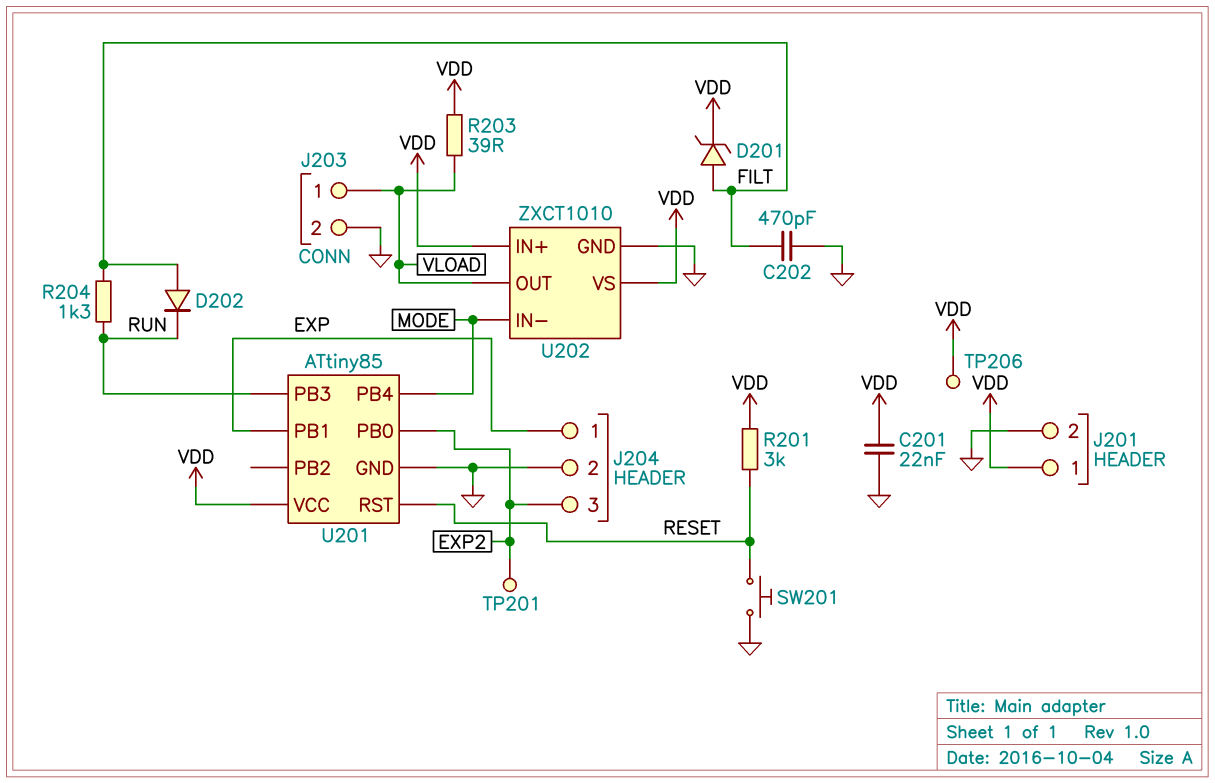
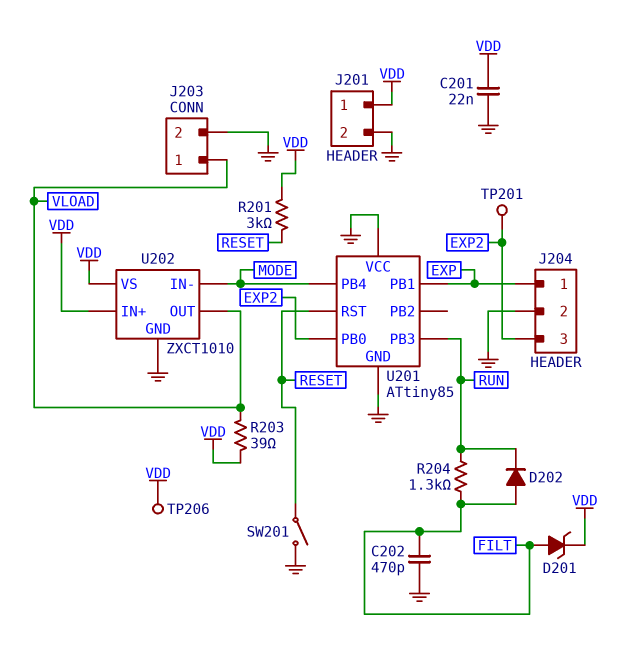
SW201: button (GND, RESET) -> switch (GND, RESET)
U201 pin VCC: VDD -> GND

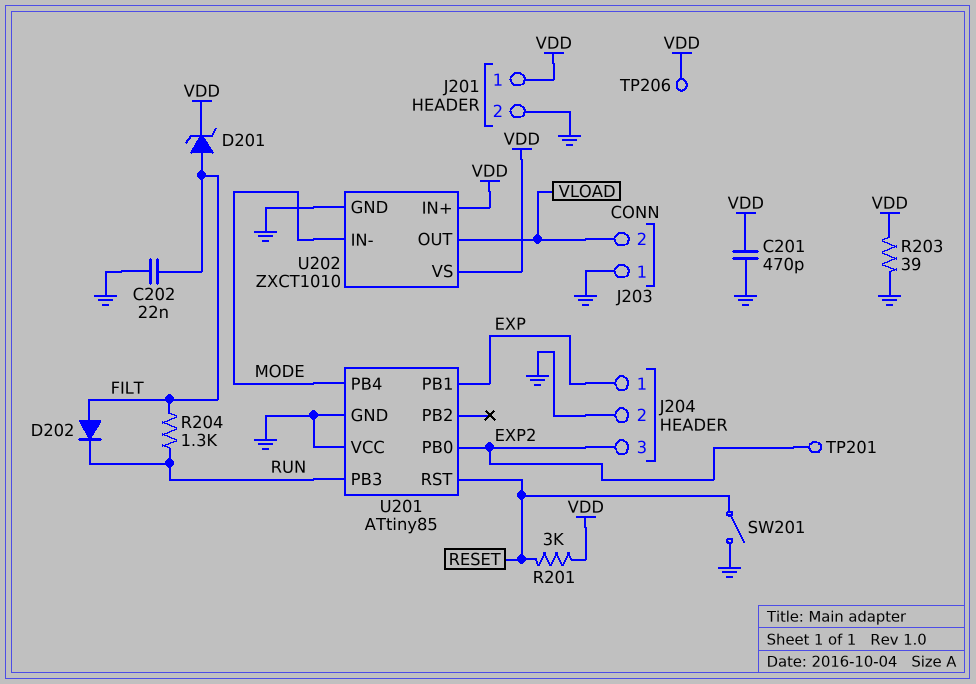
C201: 22nF (GND, VDD) -> 470pF (GND, VDD)
C202: 470pF (FILT, GND) -> 22nF (FILT, GND)
J203 pin 1: VLOAD -> GND
J203 pin 2: GND -> VLOAD
R203: 39 (VDD, VLOAD) -> 39 (GND, VDD)

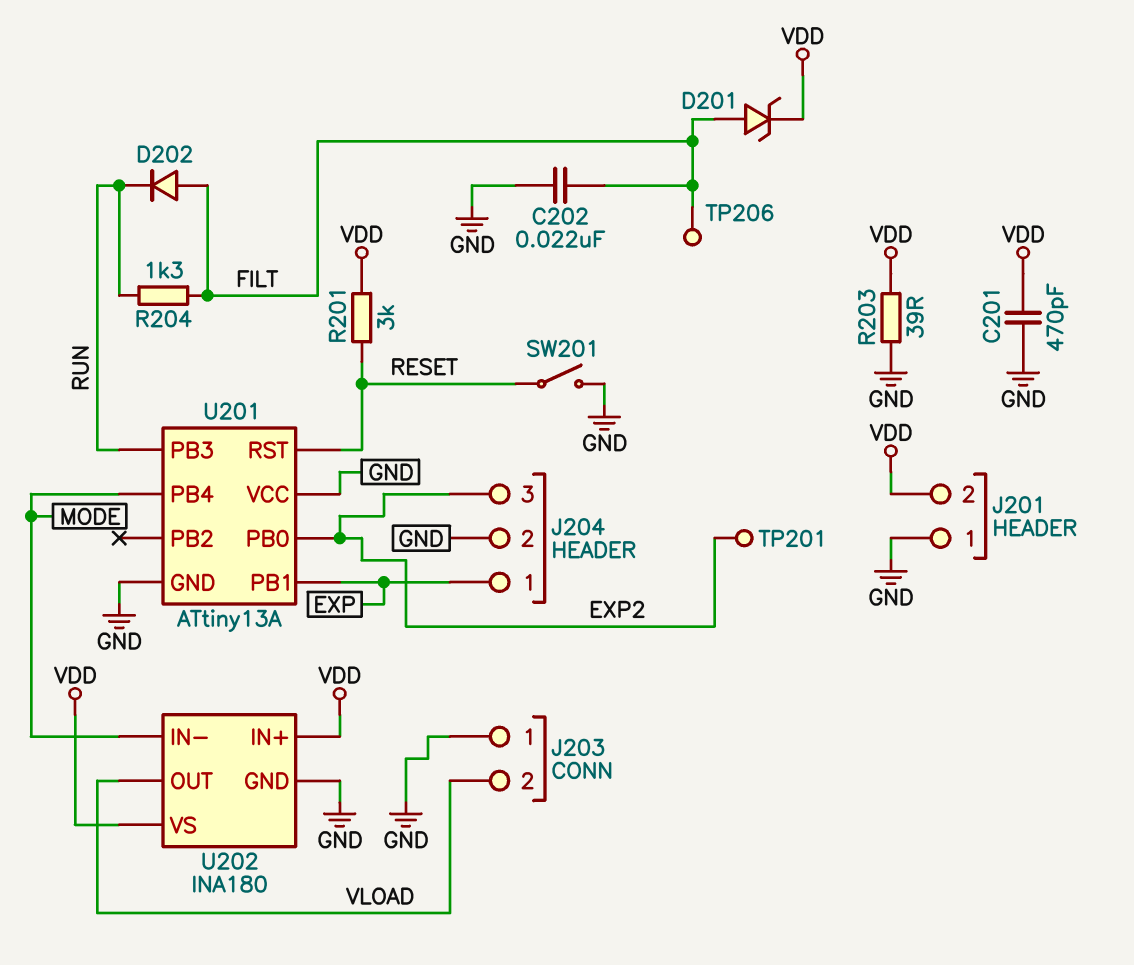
J201 pin 1: VDD -> GND
J201 pin 2: GND -> VDD
TP206: test point (VDD) -> test point (FILT)
U201: ATtiny85 -> ATtiny13A
U202: ZXCT1010 -> INA180

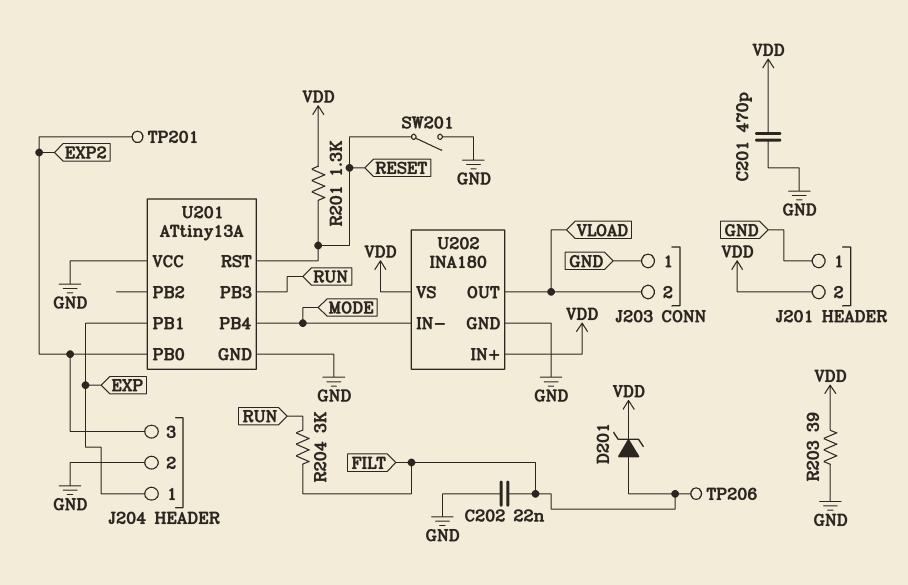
D202: diode (A FILT, K RUN) -> none
R201: 3k (RESET, VDD) -> 1.3k (RESET, VDD)
R204: 1.3k (FILT, RUN) -> 3k (FILT, RUN)

